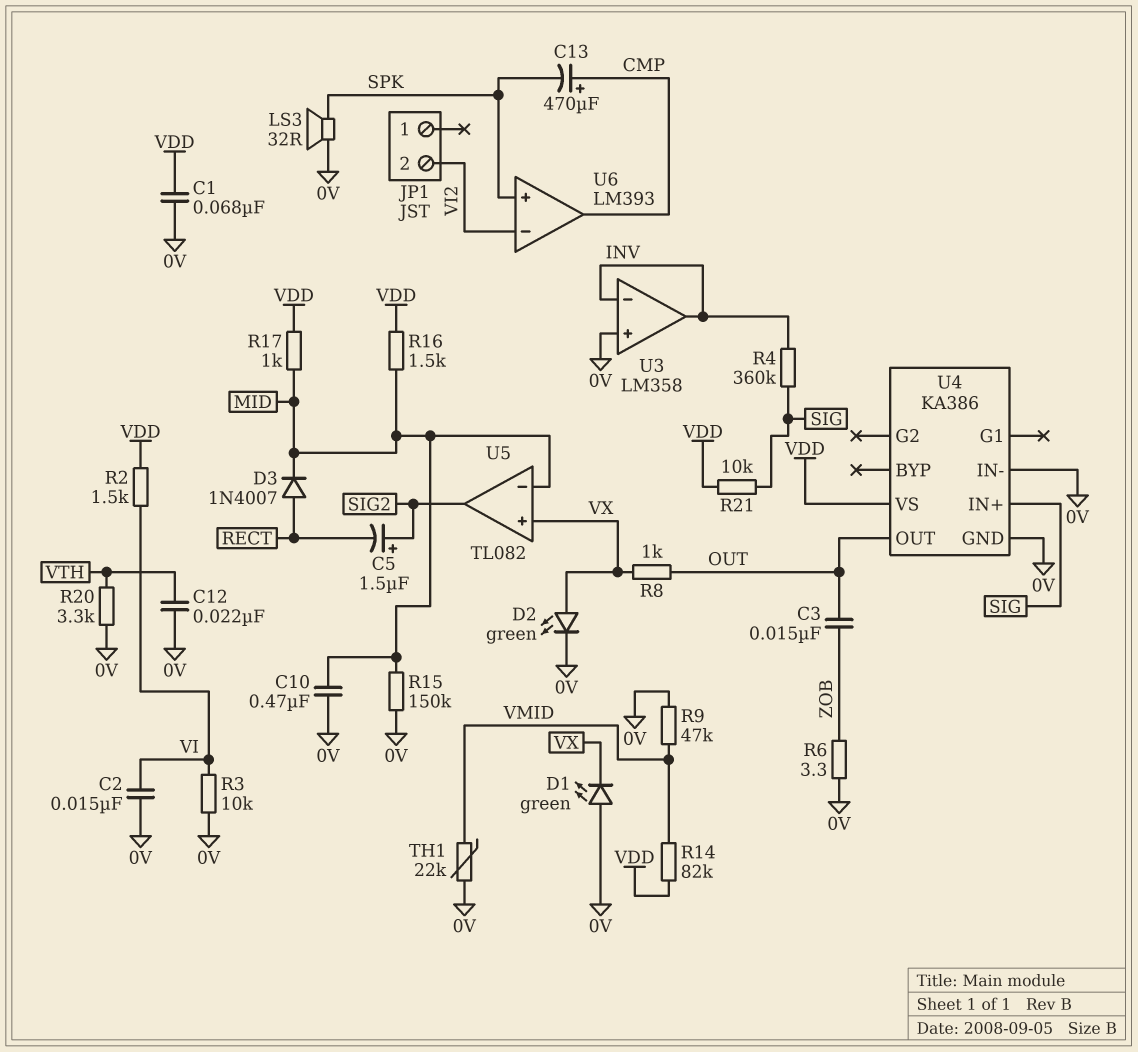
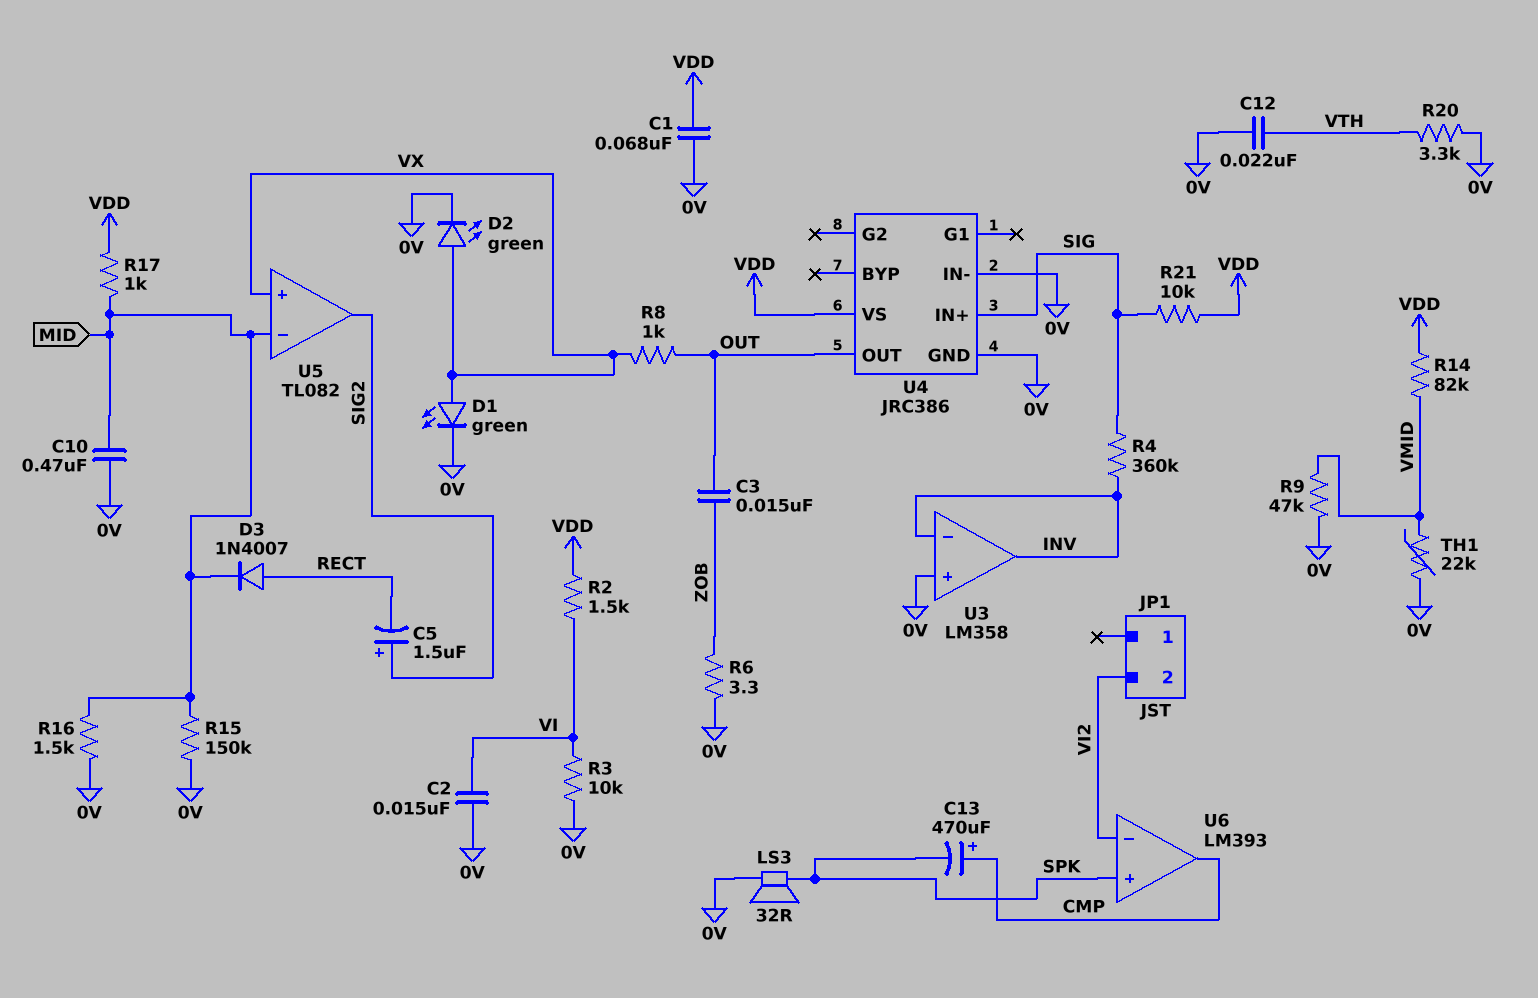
D1: LED green (A 0V, K VX) -> LED green (A VX, K 0V)
R16: 1.5k (MID, VDD) -> 1.5k (0V, MID)
U4: KA386 -> JRC386

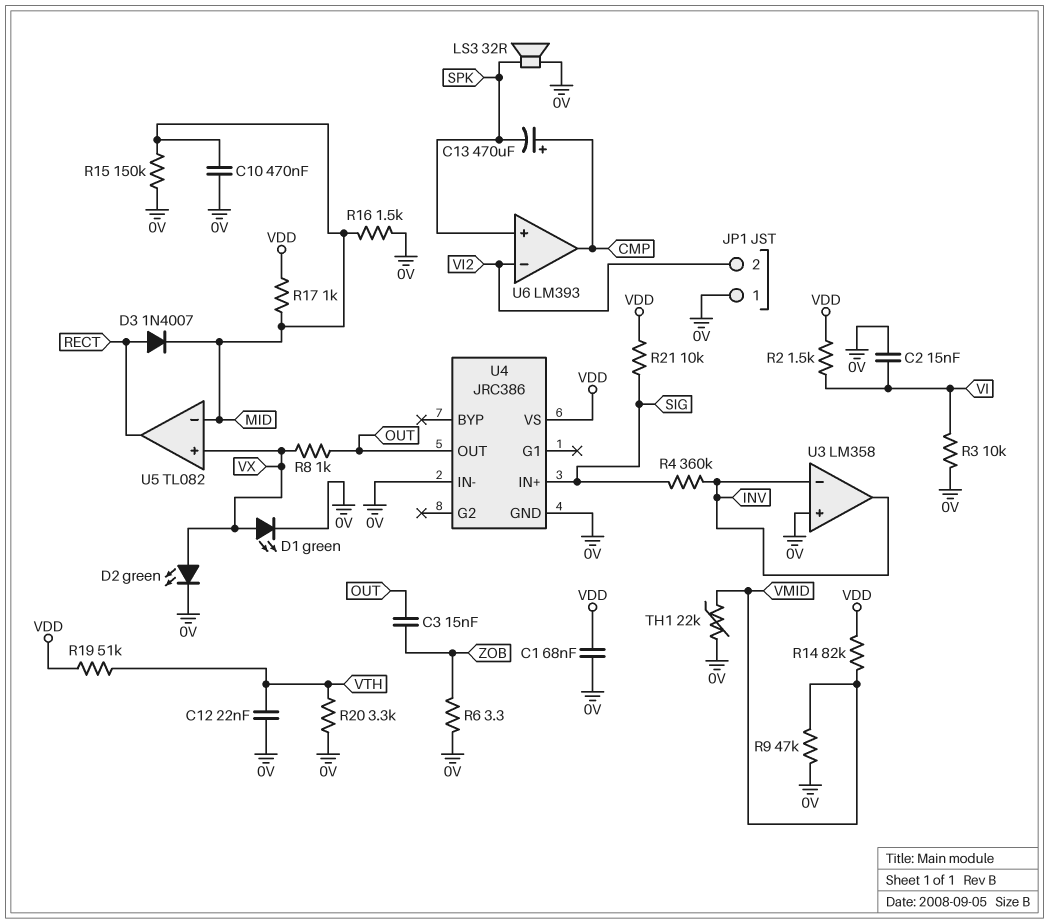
C5: 1.5uF (plus SIG2, minus RECT) -> none
JP1 pin 1: none -> 0V
R19: none -> 51k (VDD, VTH)
U5 pin out: SIG2 -> RECT

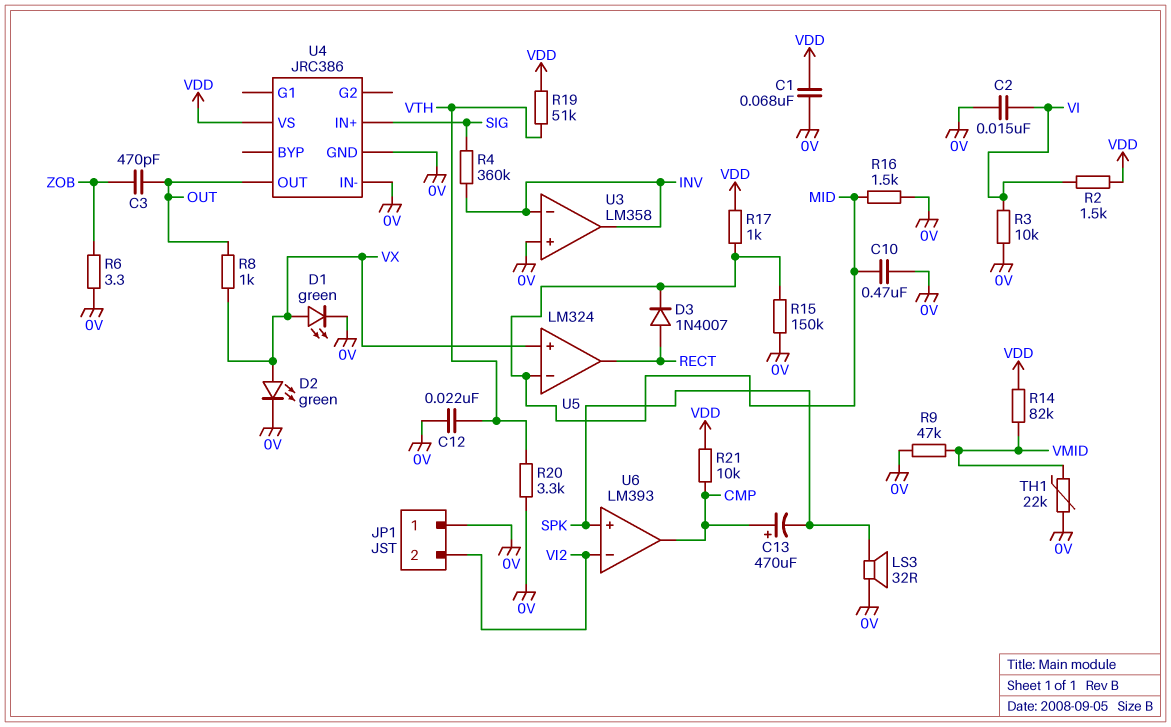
C3: 15nF (OUT, ZOB) -> 470pF (OUT, ZOB)
R21: 10k (SIG, VDD) -> 10k (CMP, VDD)
U5: TL082 -> LM324

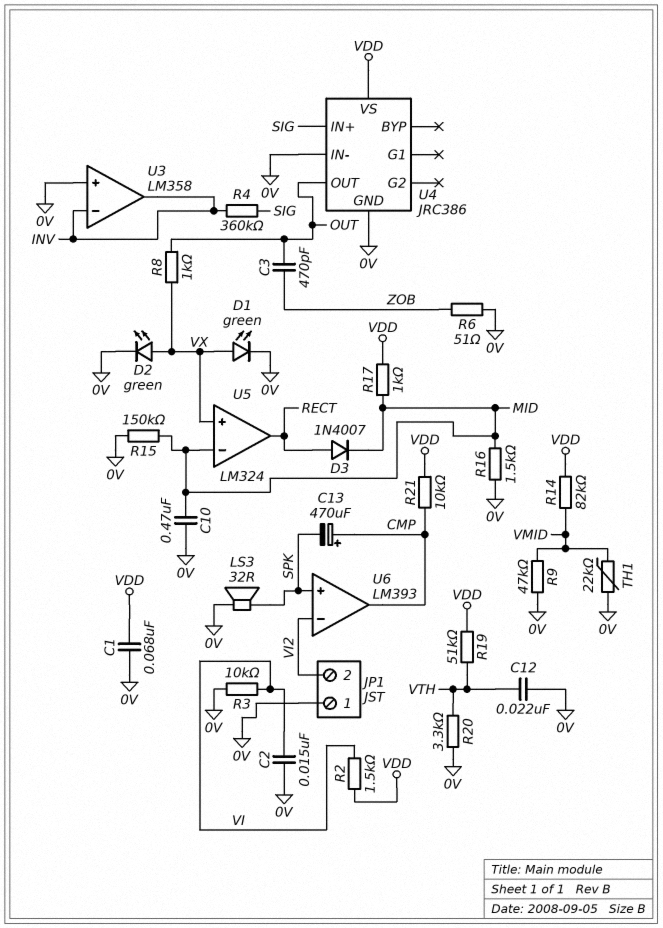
R6: 3.3 (0V, ZOB) -> 51 (0V, ZOB)

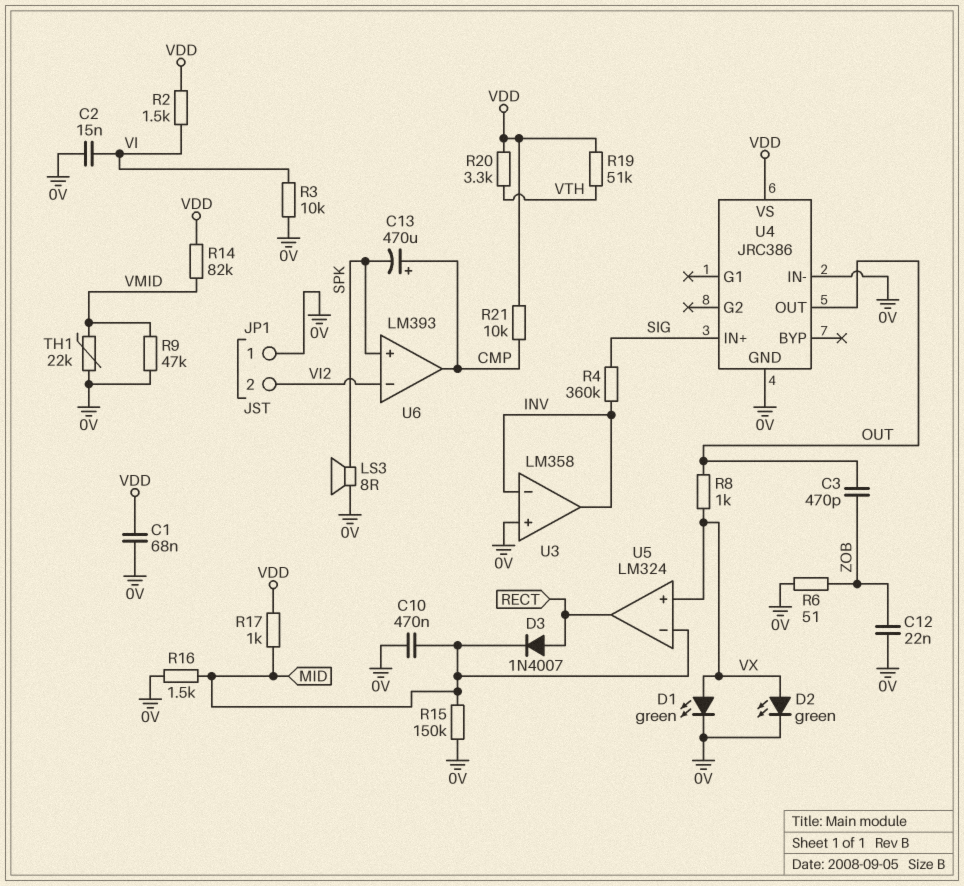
C12: 22nF (0V, VTH) -> 22nF (0V, ZOB)
LS3: speaker 32R (0V, SPK) -> speaker 8R (0V, SPK)
R20: 3.3k (0V, VTH) -> 3.3k (VDD, VTH)

